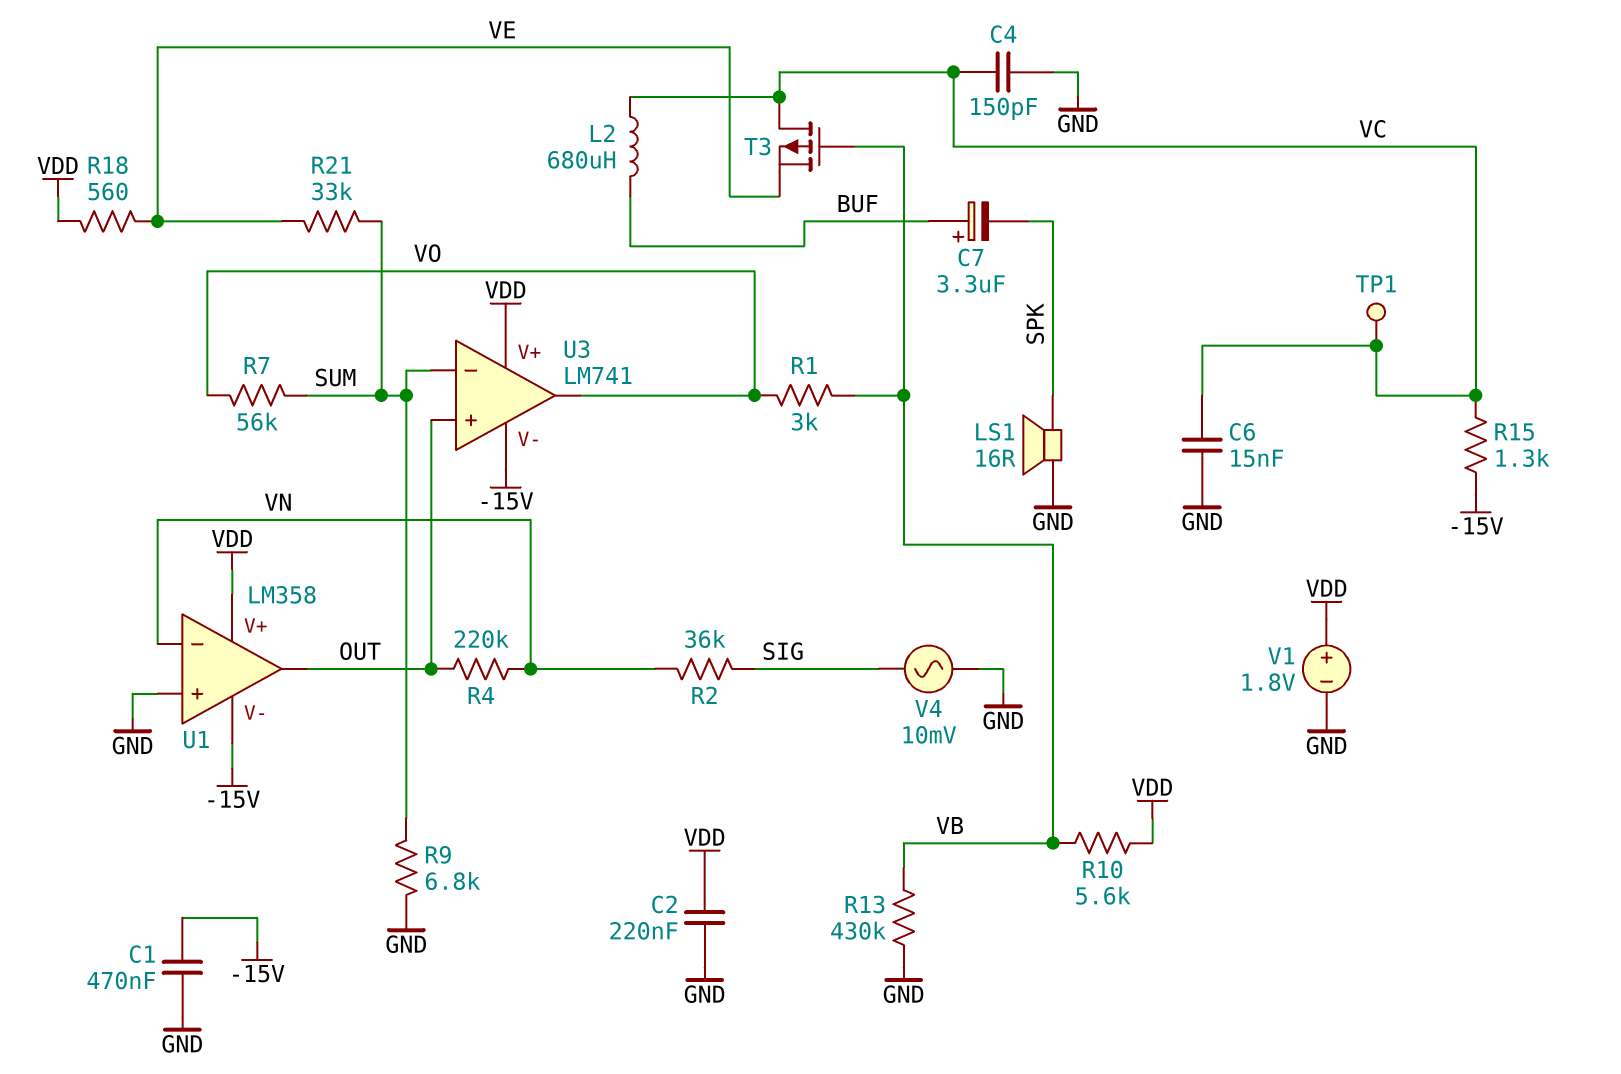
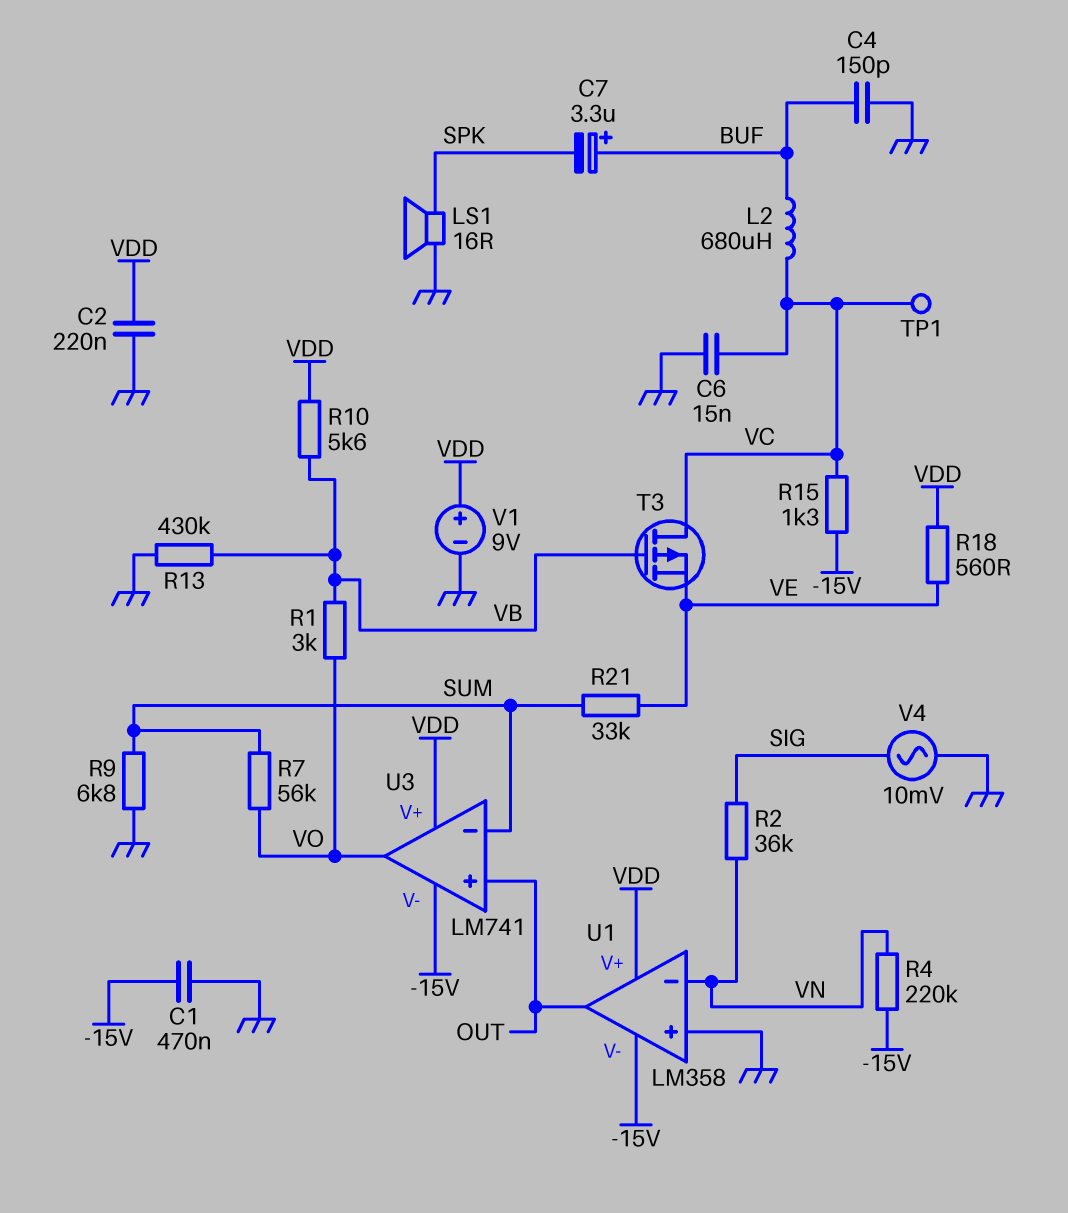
C4: 150pF (GND, VC) -> 150pF (BUF, GND)
R4: 220k (OUT, VN) -> 220k (-15V, VN)
V1: 1.8V (plus VDD, minus GND) -> 9V (plus VDD, minus GND)

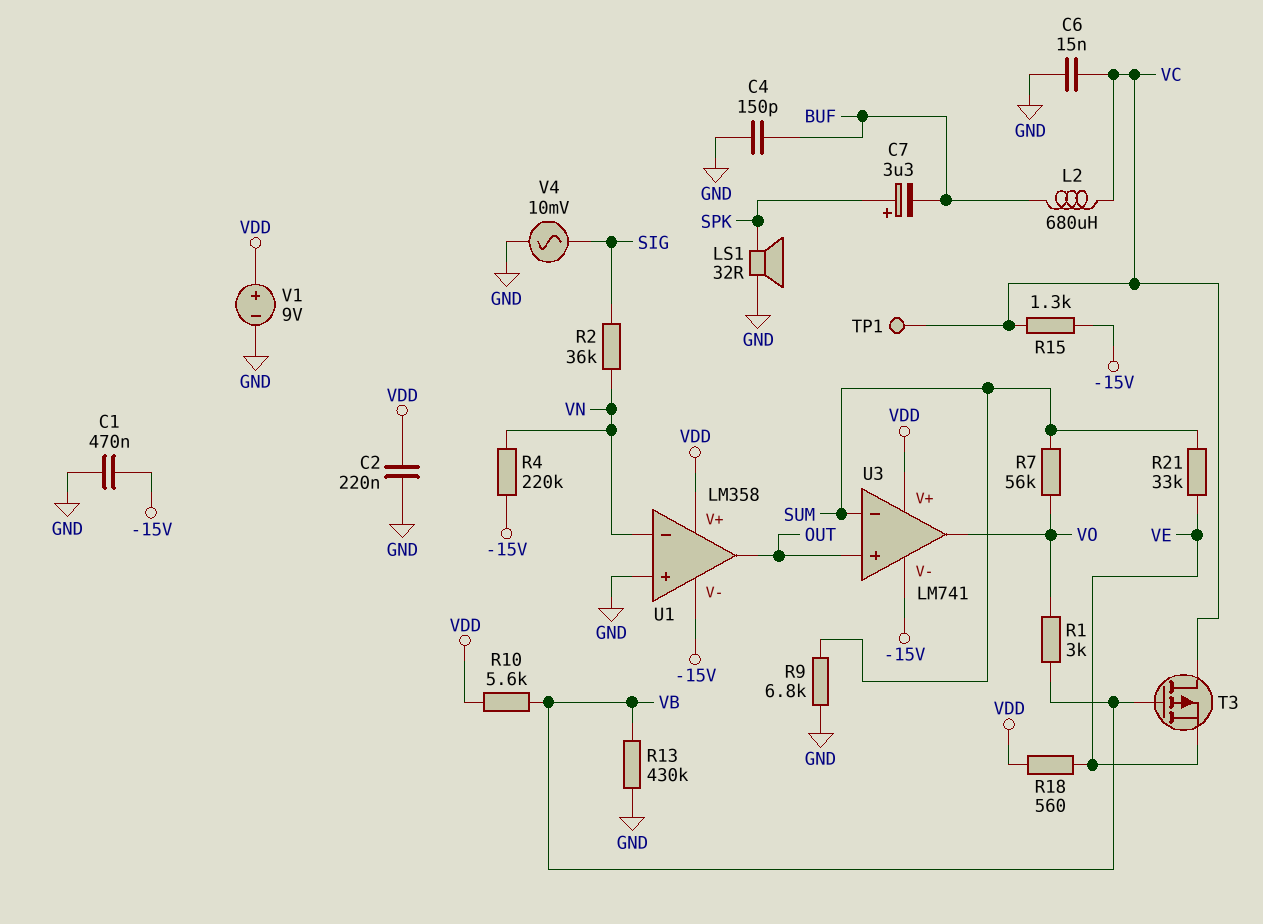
C7: 3.3uF (plus BUF, minus SPK) -> 3.3uF (plus SPK, minus BUF)
LS1: speaker 16R (GND, SPK) -> speaker 32R (GND, SPK)

